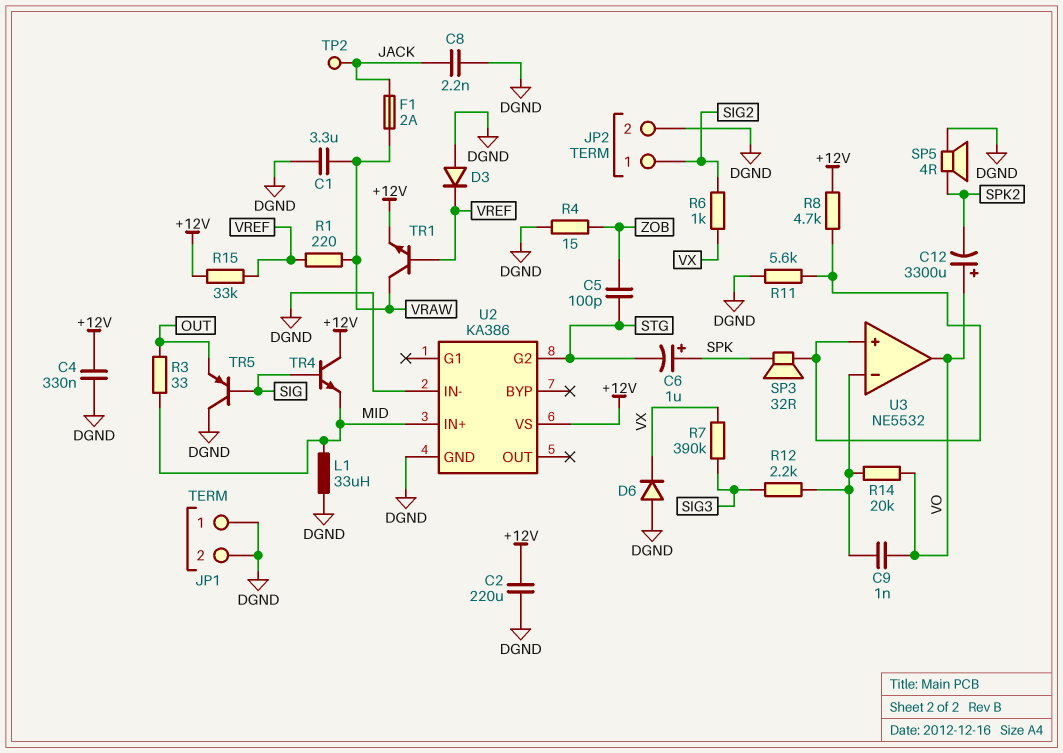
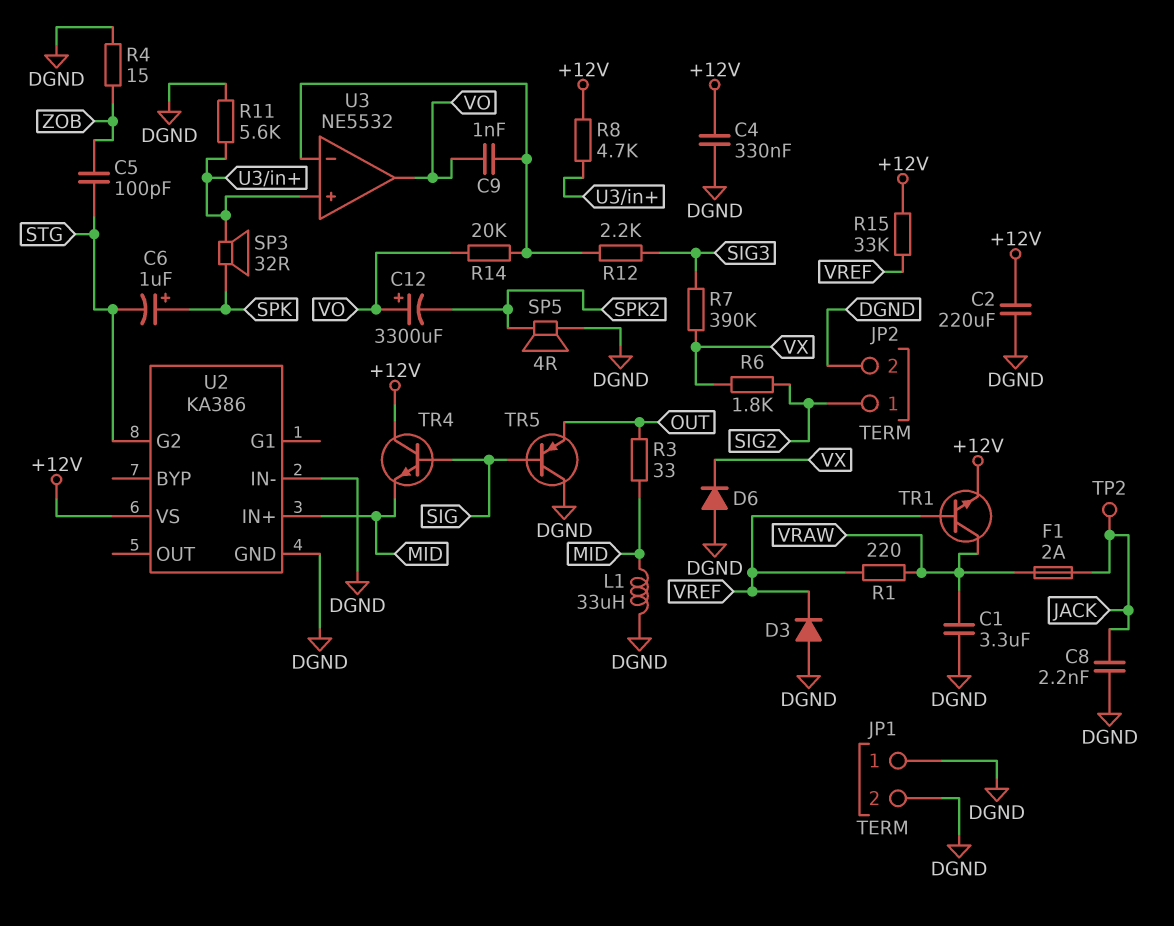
R6: 1k (SIG2, VX) -> 1.8k (SIG2, VX)

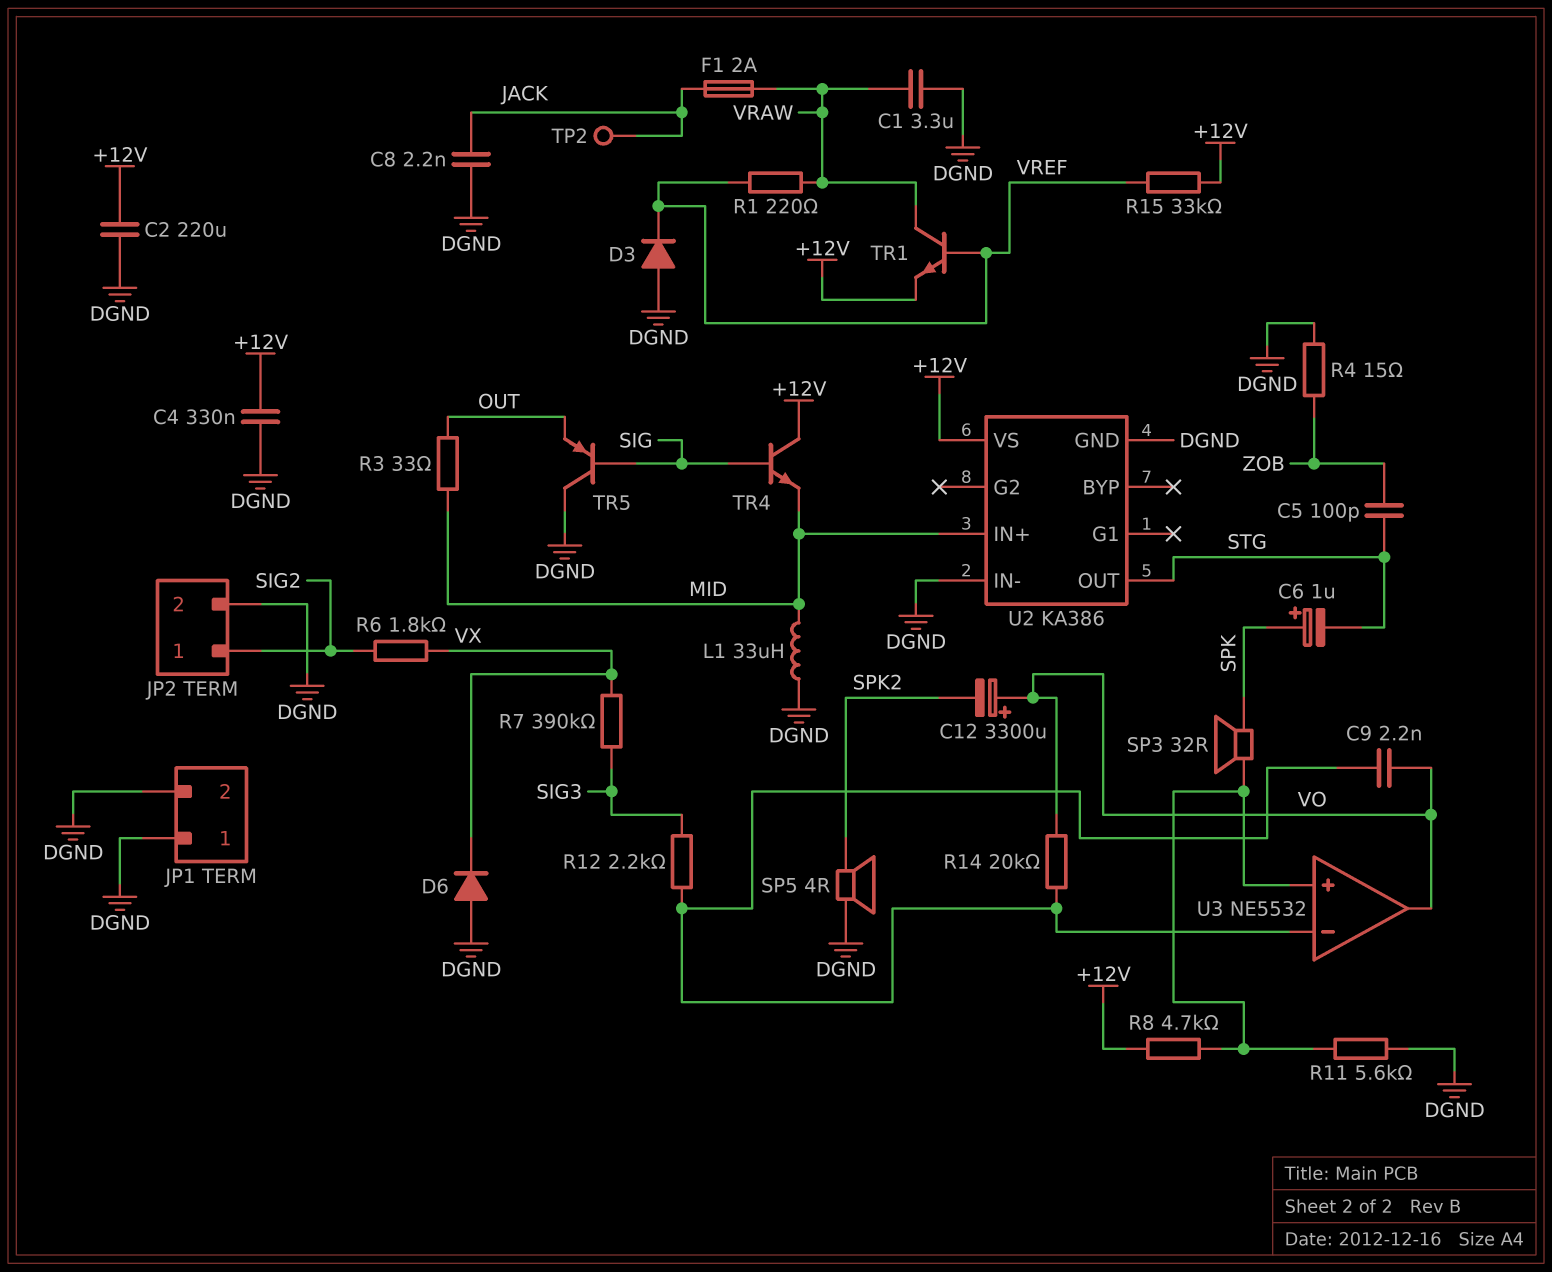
C9: 1nF (U3/in-, VO) -> 2.2nF (U3/in-, VO)
U2 pin G2: STG -> none
U2 pin OUT: none -> STG

